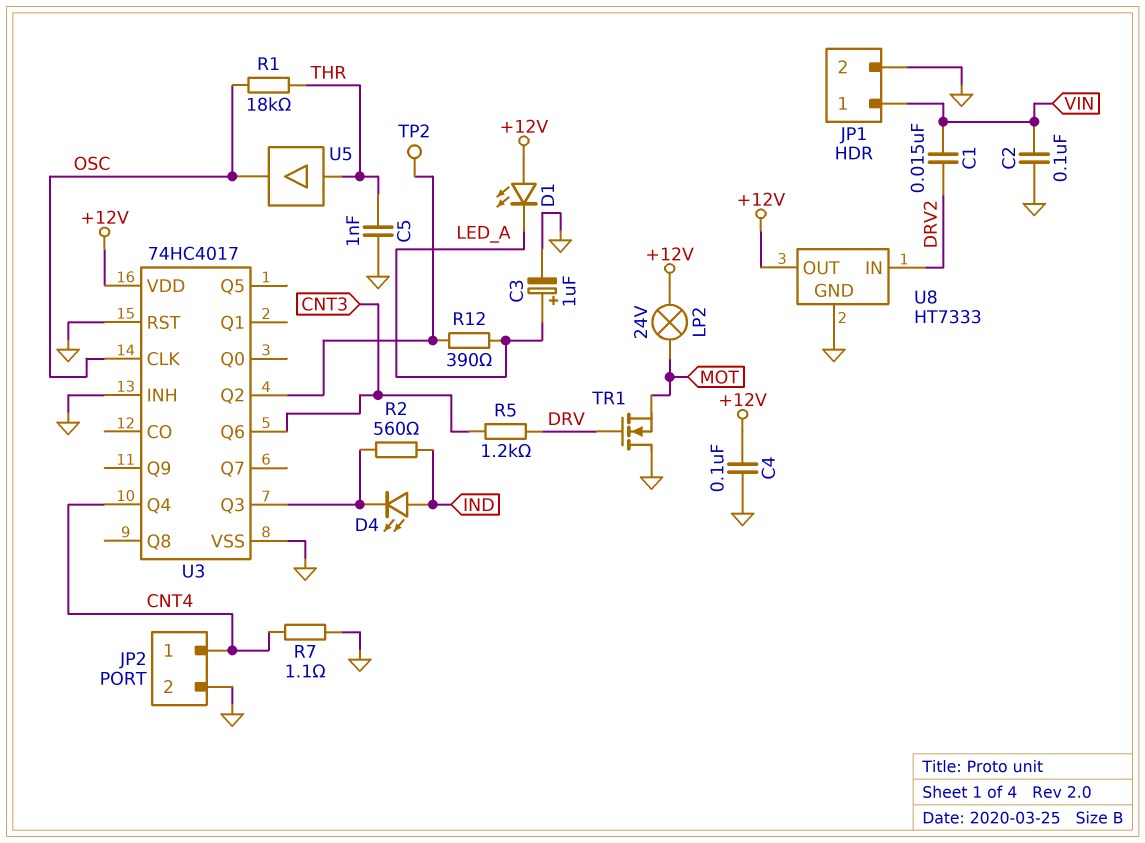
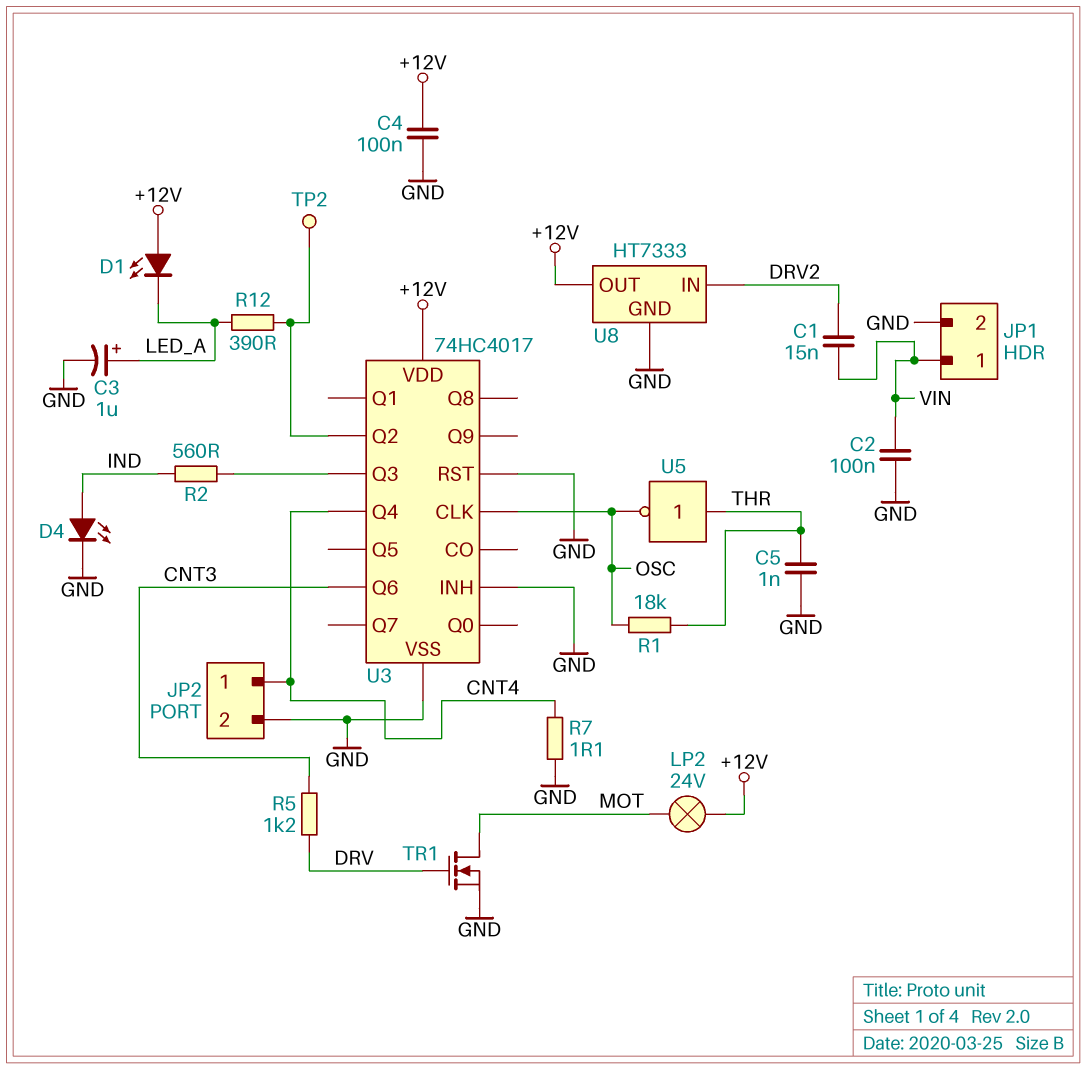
D4: LED (A IND, K U3/Q3) -> LED (A IND, K GND)
TR1: NMOS (G DRV, D GND, S MOT) -> NMOS (G DRV, D MOT, S GND)
U5: buffer (in THR, out OSC) -> NOT (in THR, out OSC)

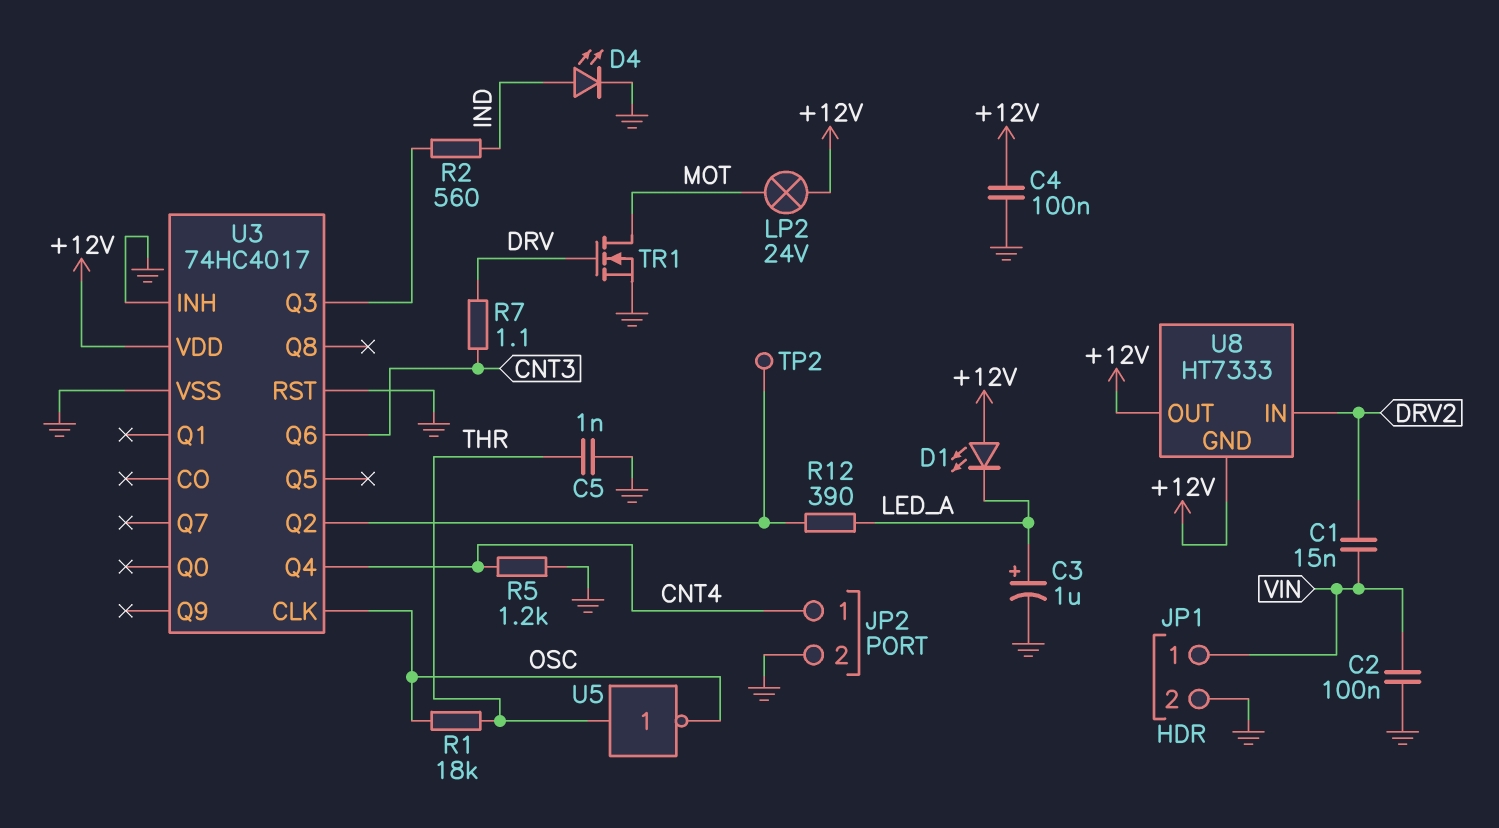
R5: 1.2k (CNT3, DRV) -> 1.2k (CNT4, GND)
R7: 1.1 (CNT4, GND) -> 1.1 (CNT3, DRV)
U8 pin GND: GND -> +12V

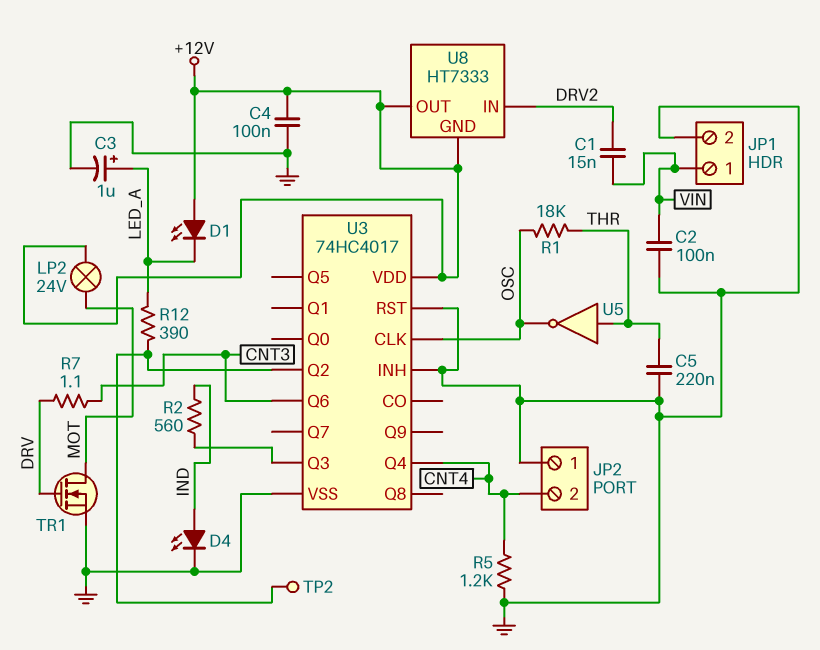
C5: 1nF (GND, THR) -> 220nF (GND, THR)
JP2 pin 1: CNT4 -> GND
JP2 pin 2: GND -> CNT4

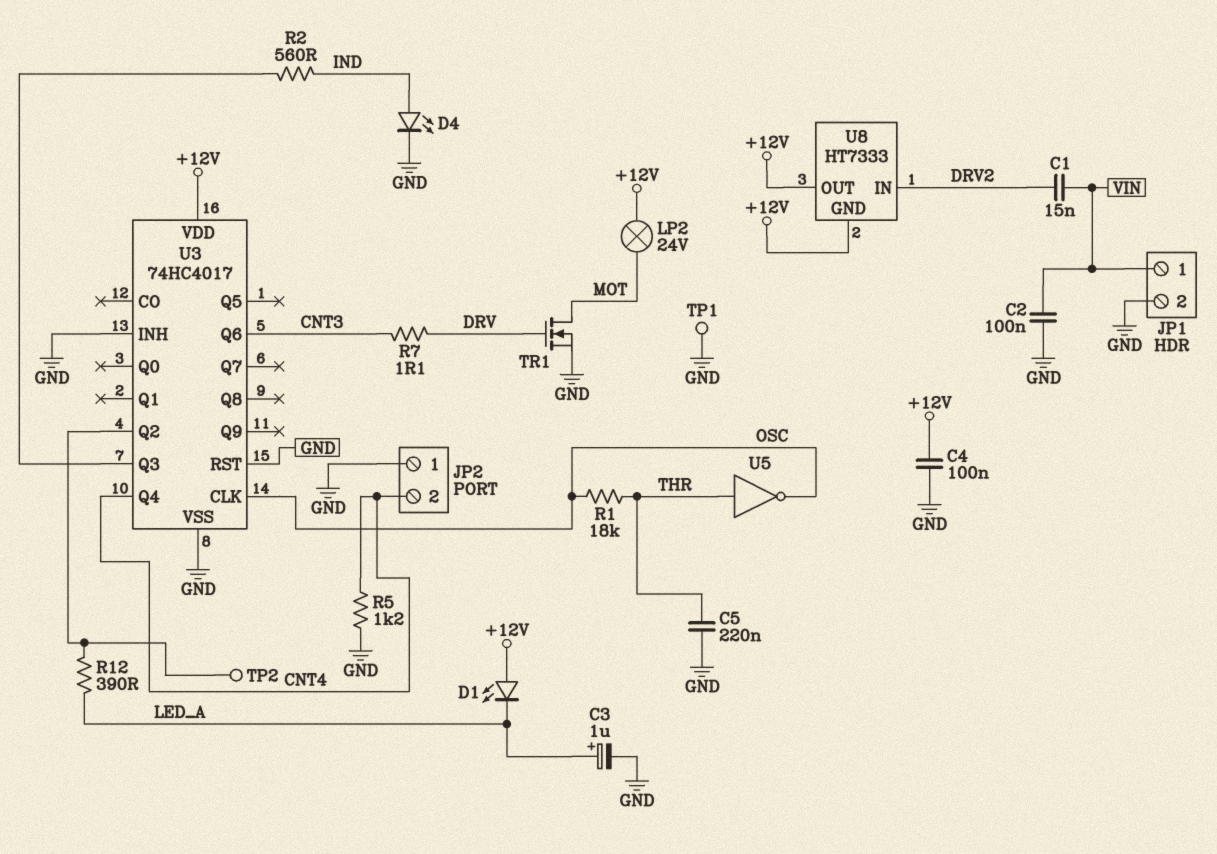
TP1: none -> test point (GND)

